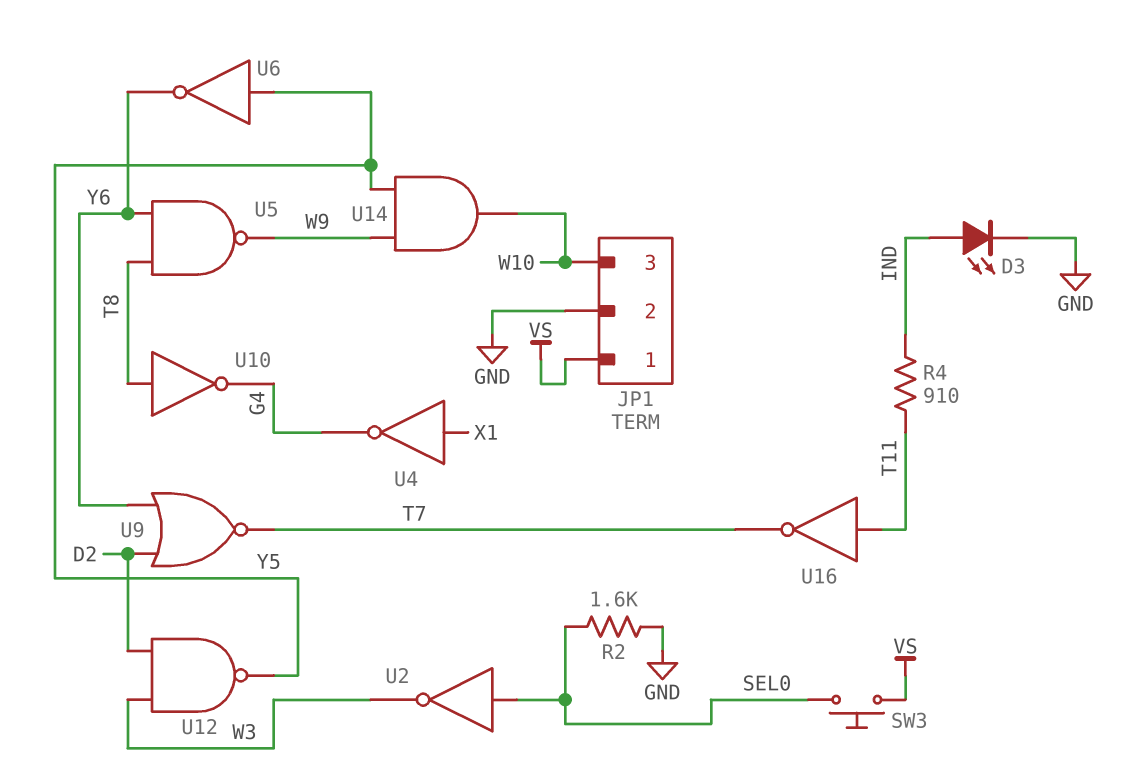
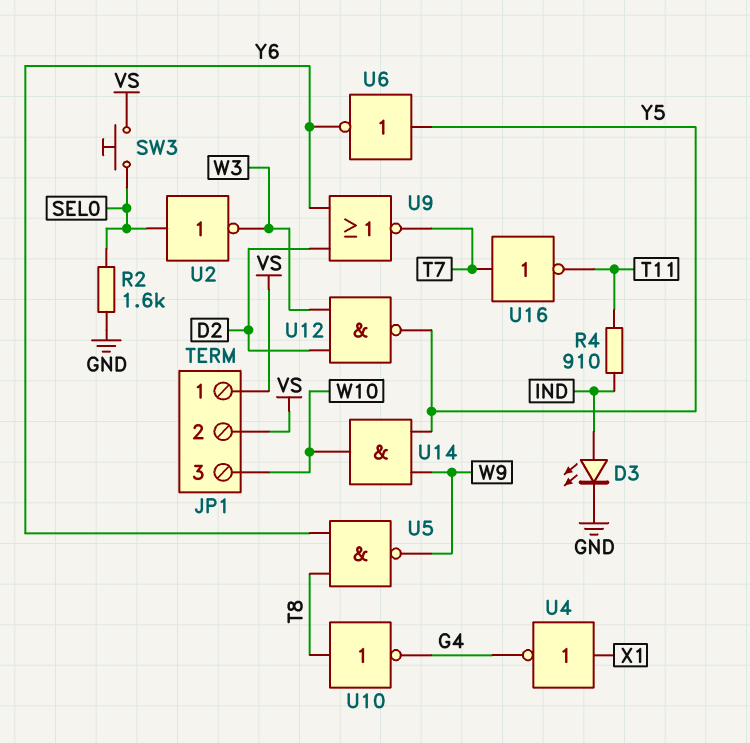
JP1 pin 2: GND -> VS
U16: NOT (in T11, out T7) -> NOT (in T7, out T11)

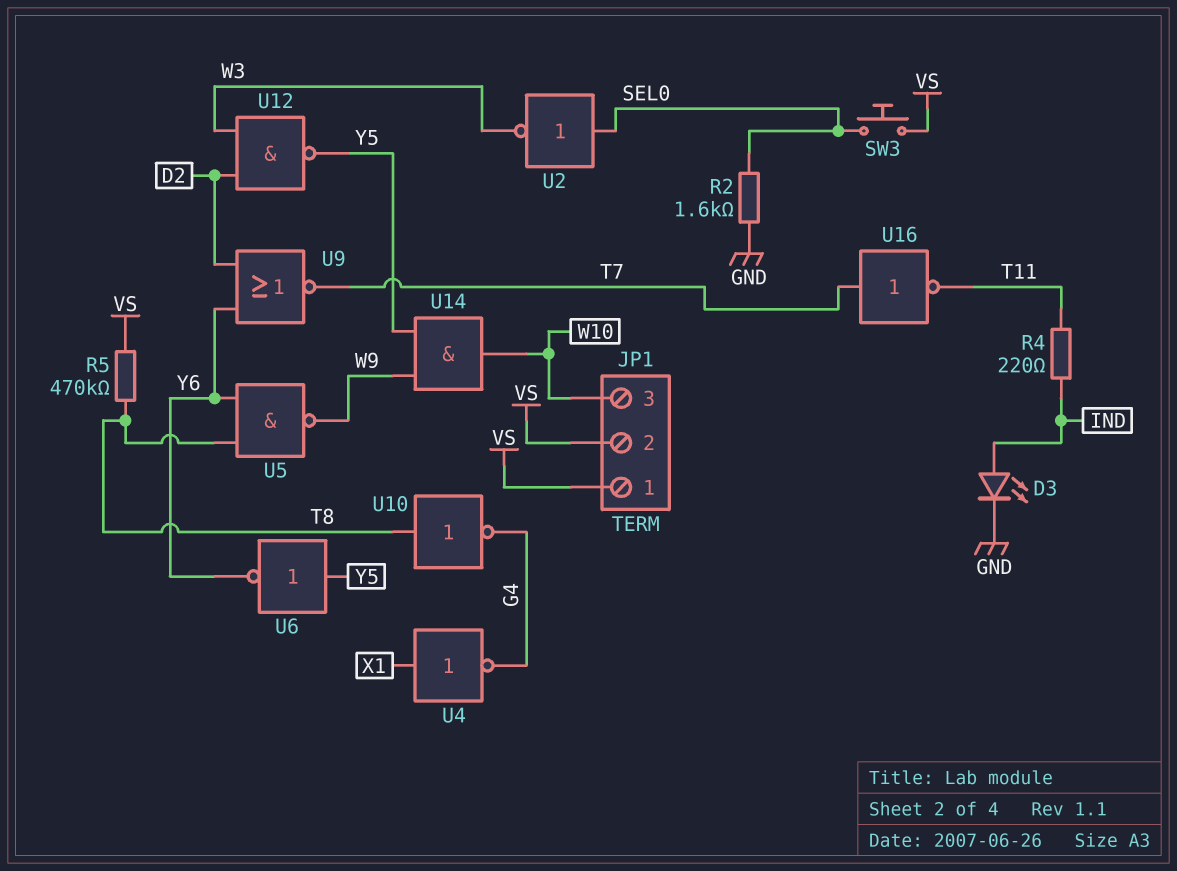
R4: 910 (IND, T11) -> 220 (IND, T11)
R5: none -> 470k (T8, VS)

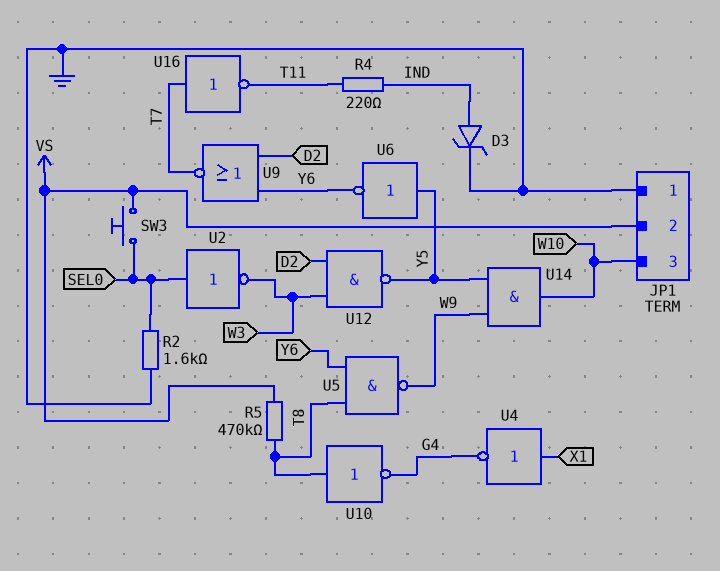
D3: LED (A IND, K GND) -> zener (A IND, K GND)
JP1 pin 1: VS -> GND

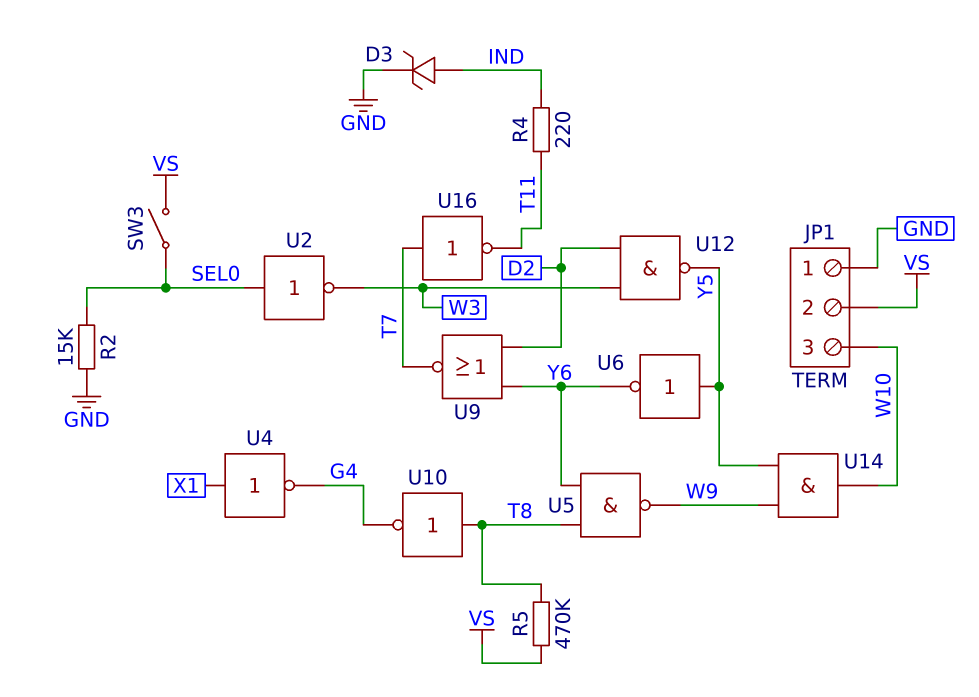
R2: 1.6k (GND, SEL0) -> 15k (GND, SEL0)
SW3: button (SEL0, VS) -> switch (SEL0, VS)

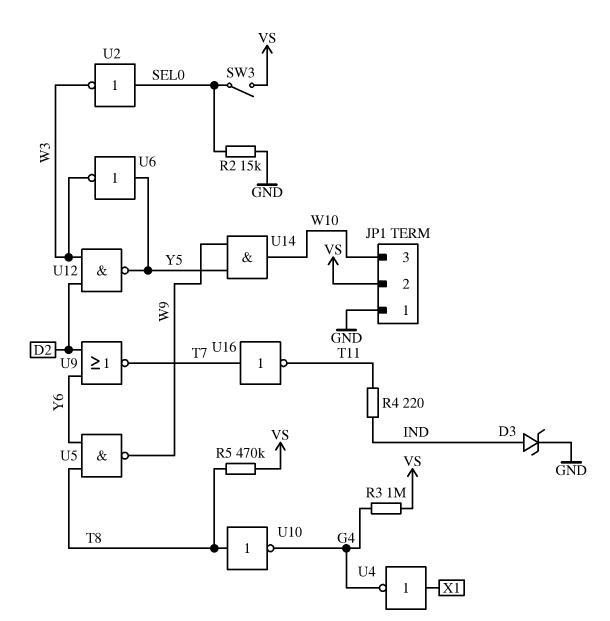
R3: none -> 1M (G4, VS)
U6: NOT (in Y5, out Y6) -> NOT (in Y5, out W3)

